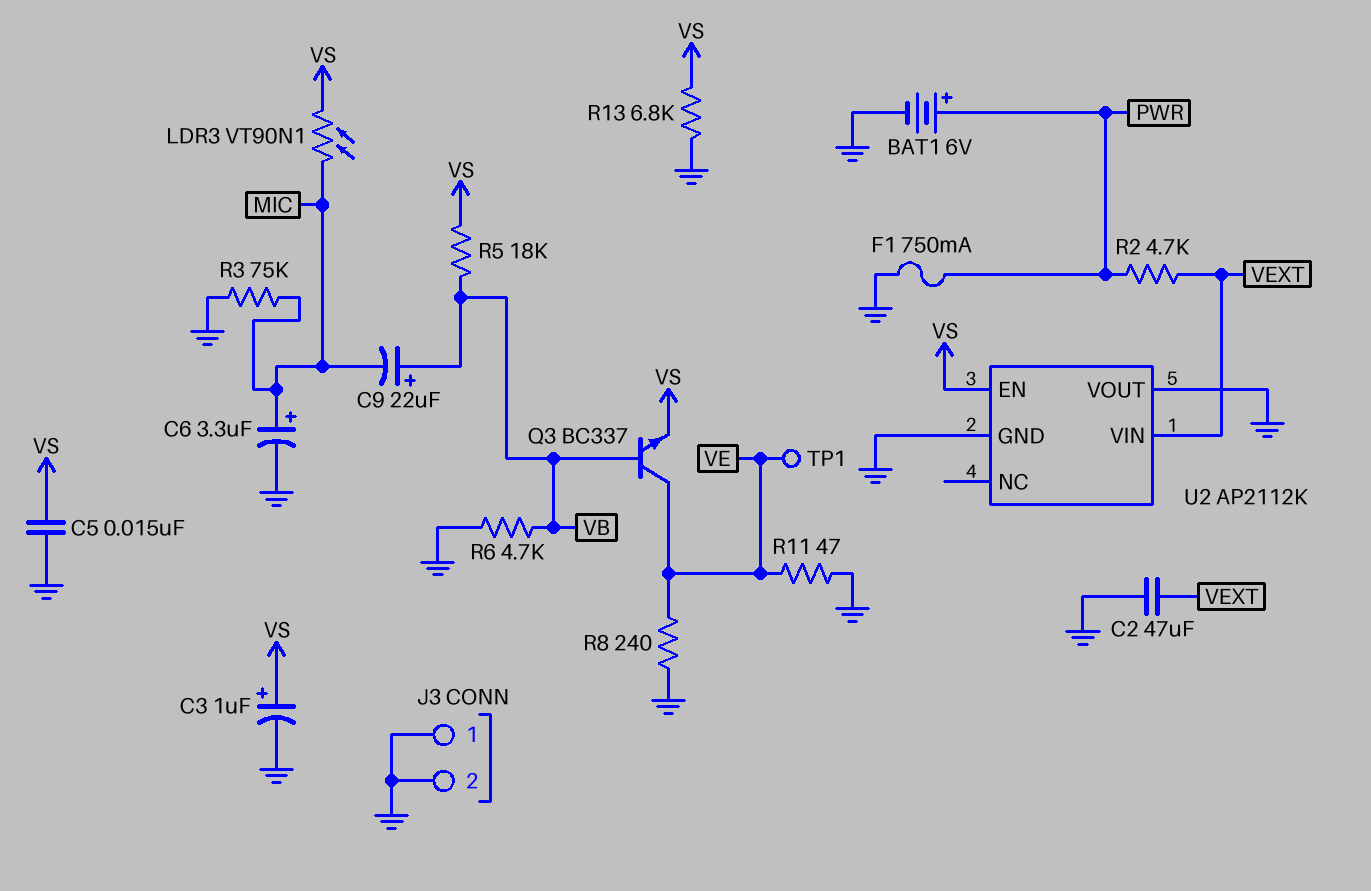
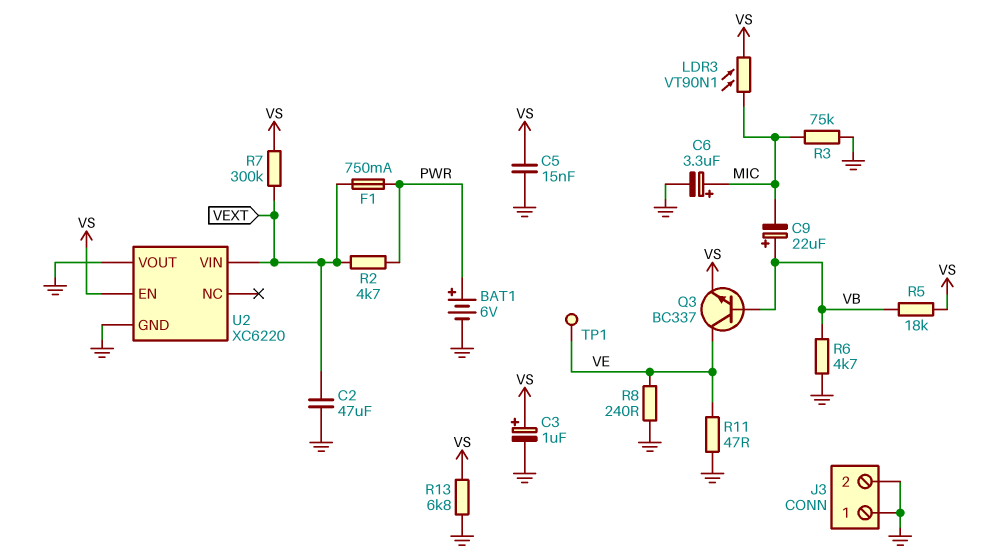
F1: 750mA (GND, PWR) -> 750mA (PWR, VEXT)
R7: none -> 300k (VEXT, VS)
U2: AP2112K -> XC6220

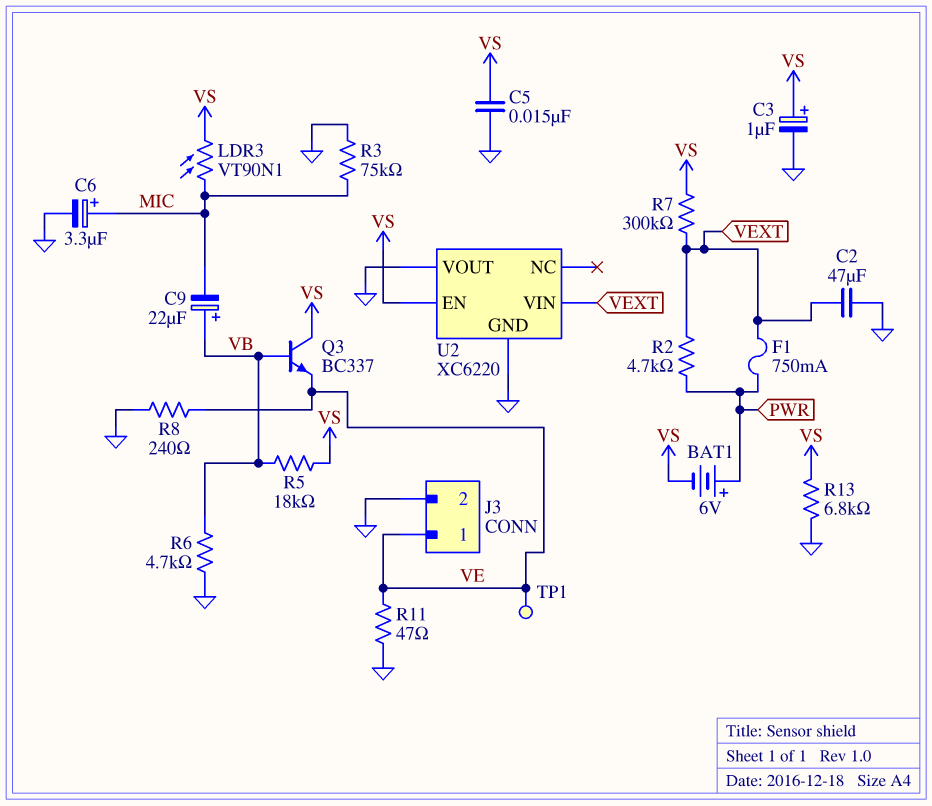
BAT1: 6V (plus PWR, minus GND) -> 6V (plus PWR, minus VS)
J3 pin 1: GND -> VE
Q3: NPN BC337 (B VB, C VE, E VS) -> NPN BC337 (B VB, C VS, E VE)

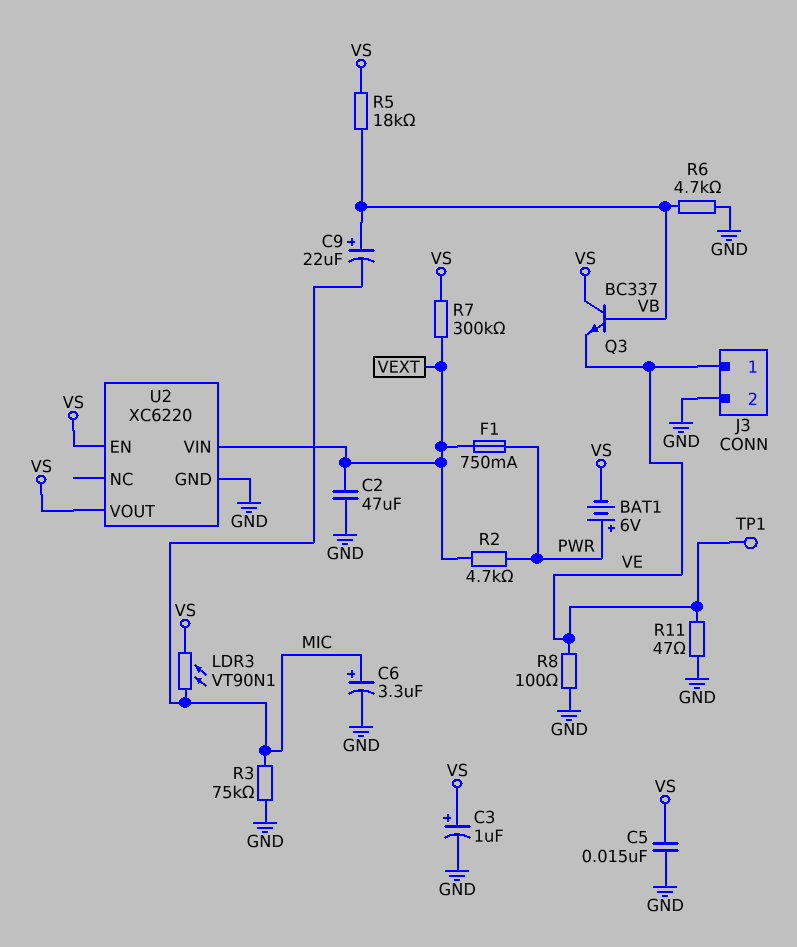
R8: 240 (GND, VE) -> 100 (GND, VE)
R13: 6.8k (GND, VS) -> none
U2 pin VOUT: GND -> VS

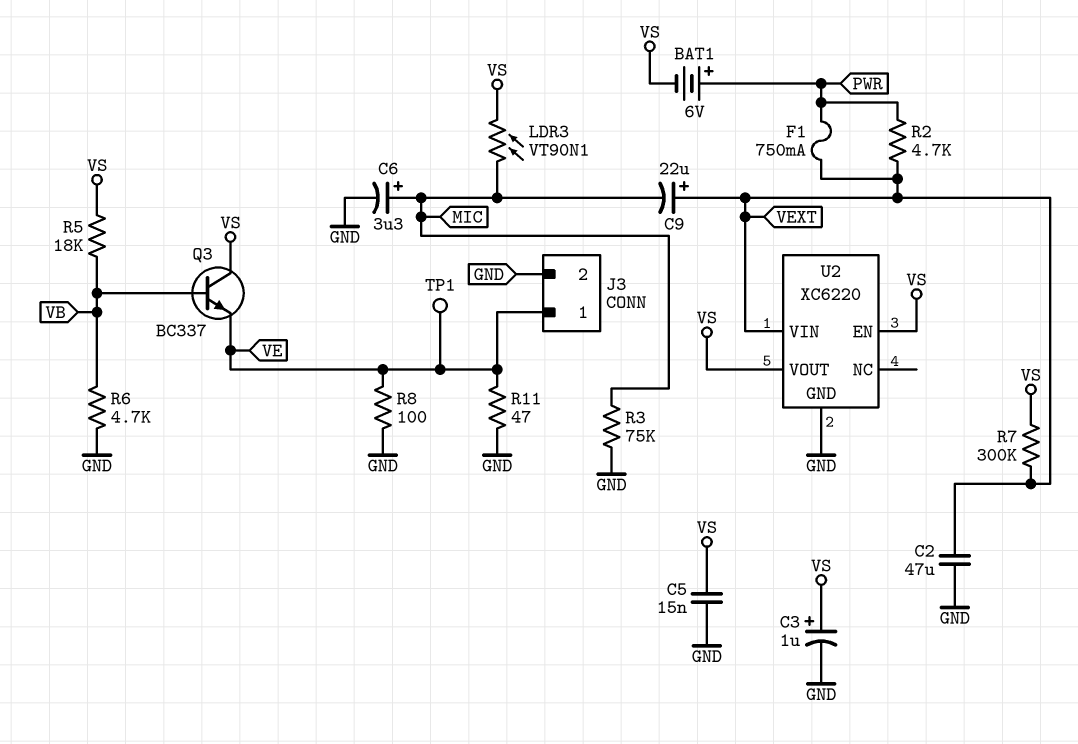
C9: 22uF (plus VB, minus MIC) -> 22uF (plus VEXT, minus MIC)

